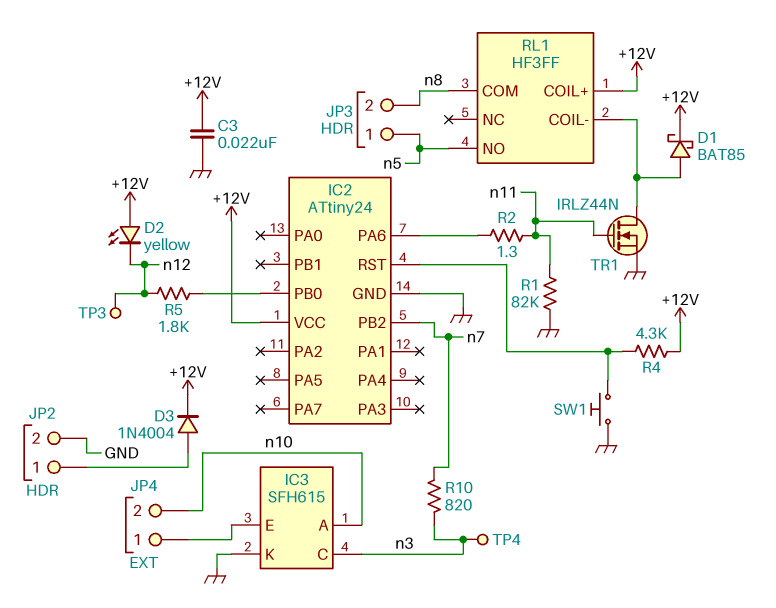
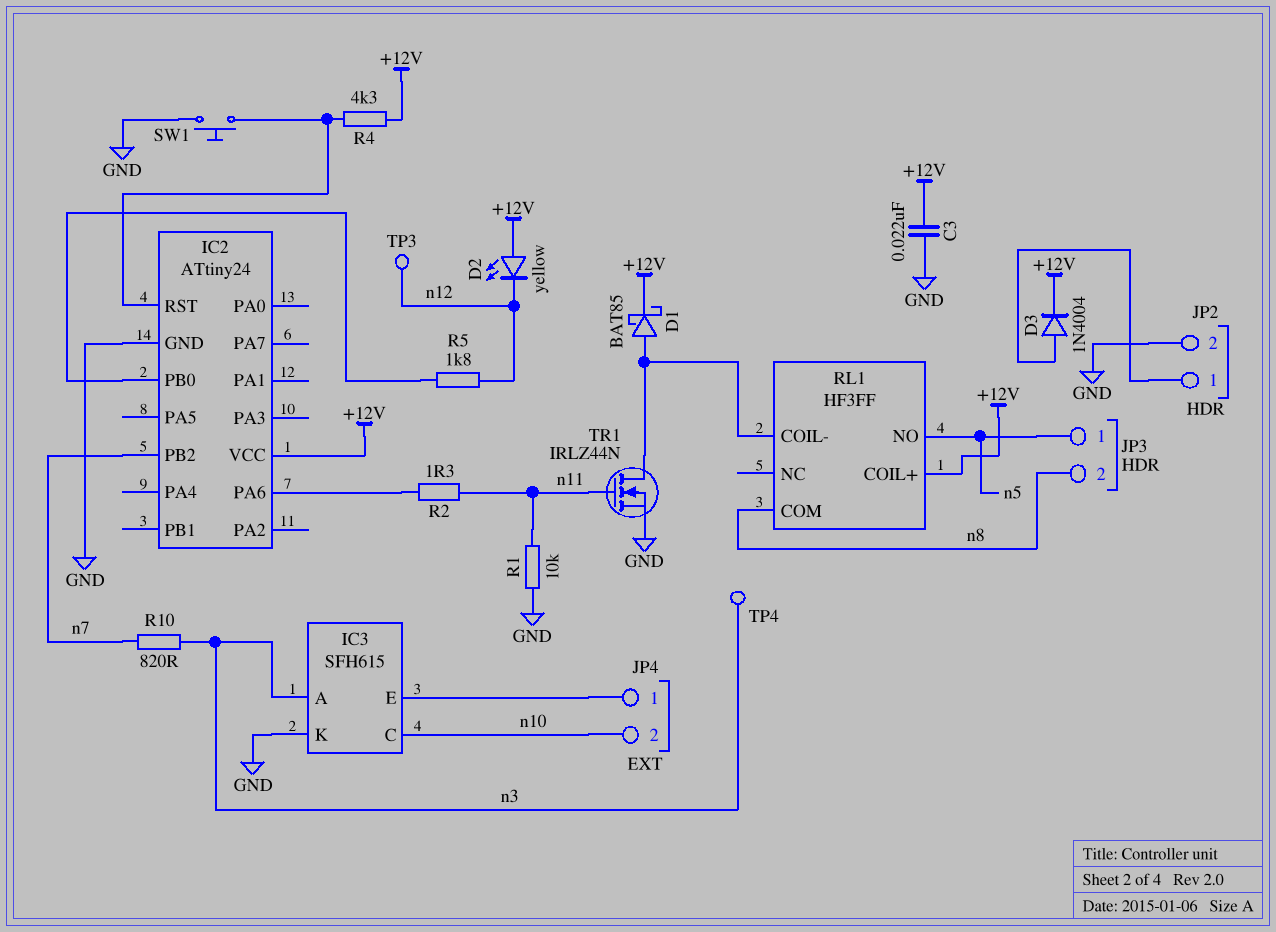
IC3 pin A: n10 -> n3
IC3 pin C: n3 -> n10
R1: 82k (GND, n11) -> 10k (GND, n11)

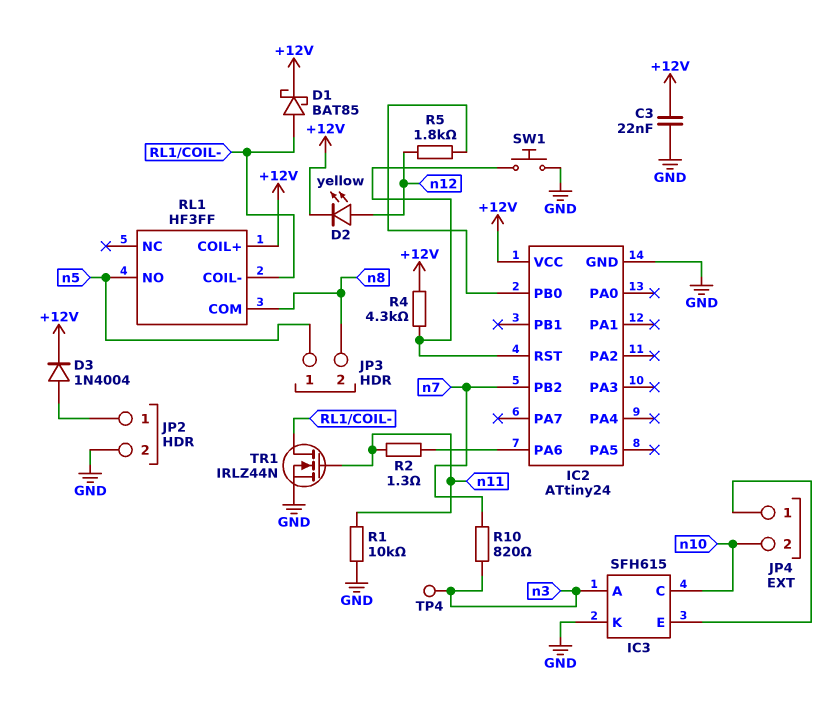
D2: LED yellow (A +12V, K n12) -> LED yellow (A n12, K +12V)
TP3: test point (n12) -> none

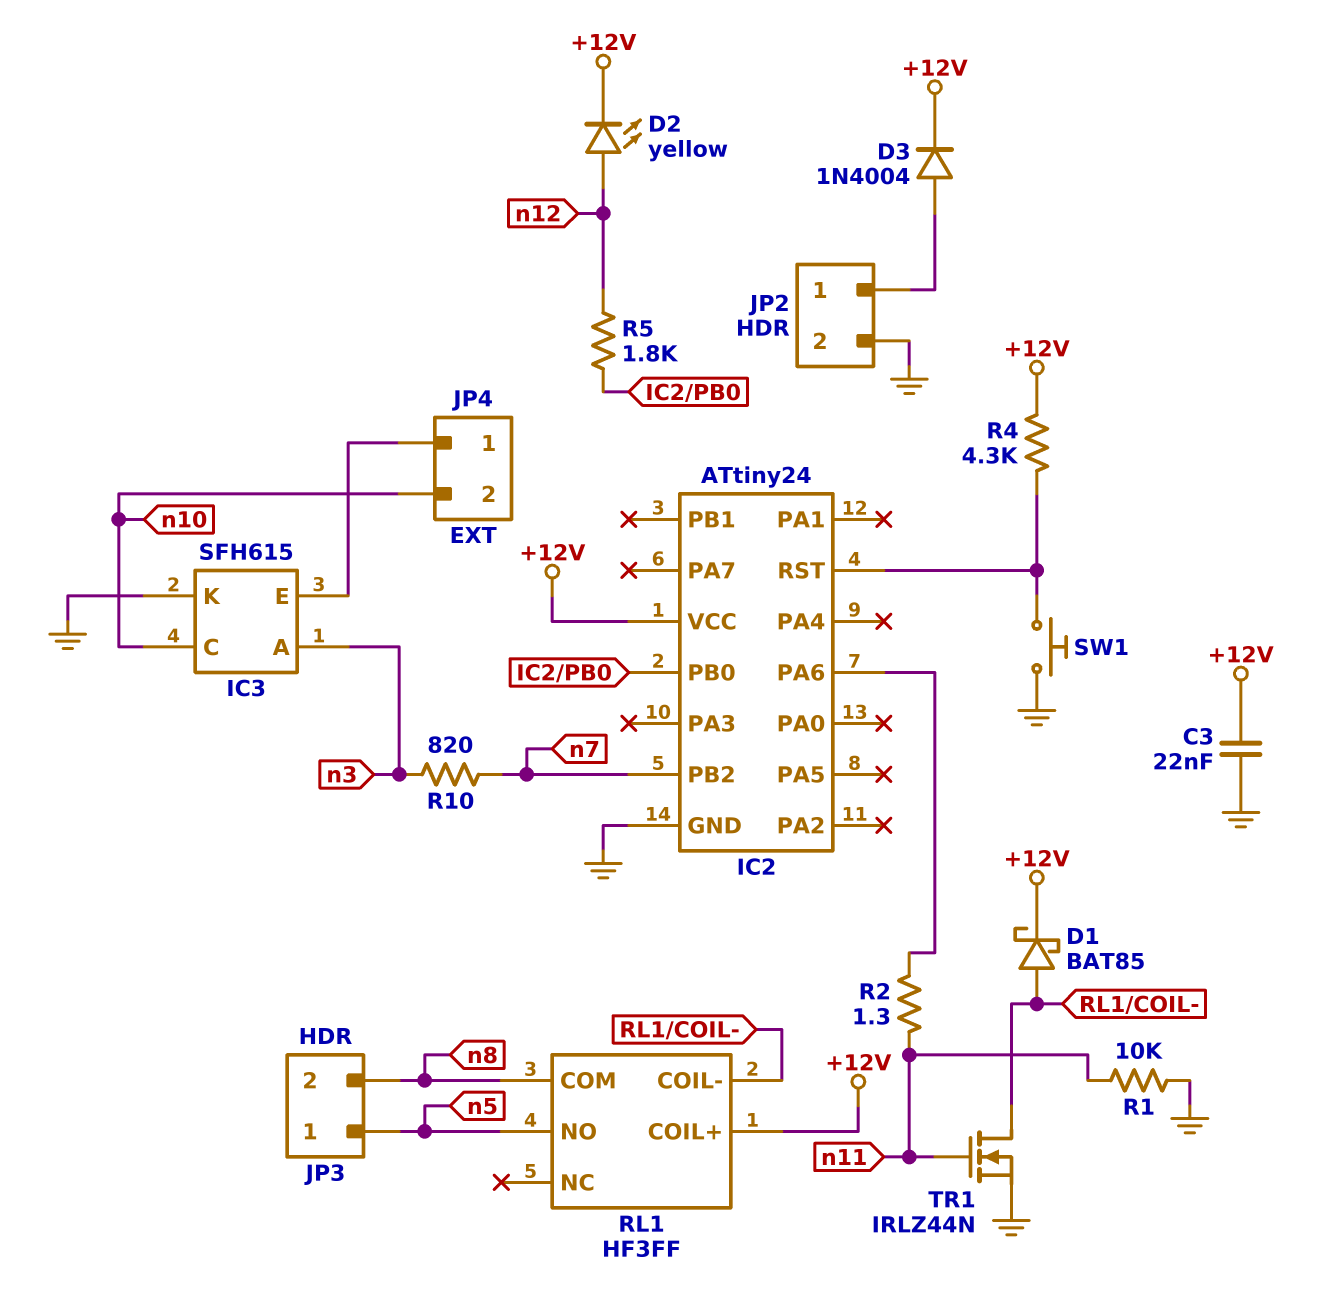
TP4: test point (n3) -> none

